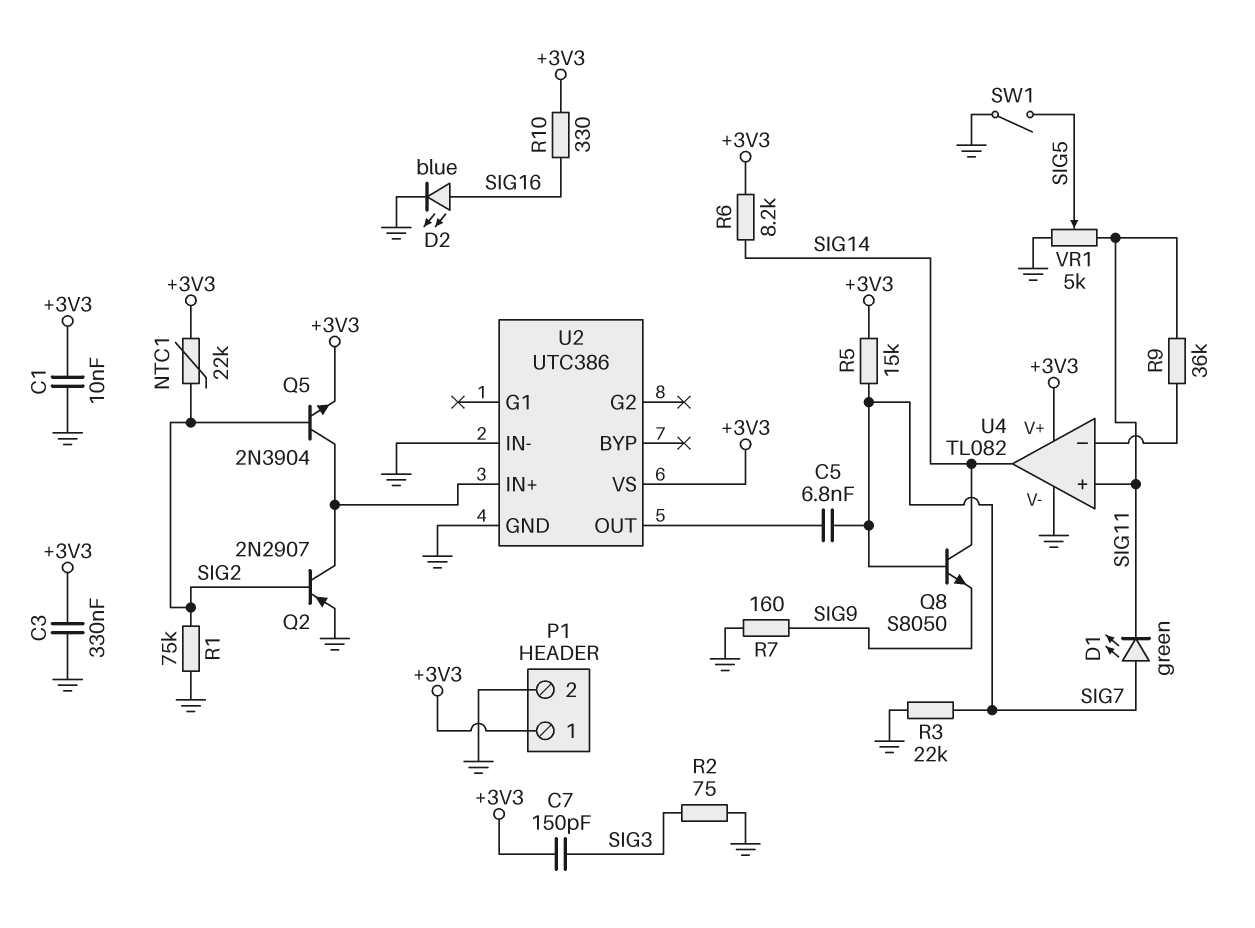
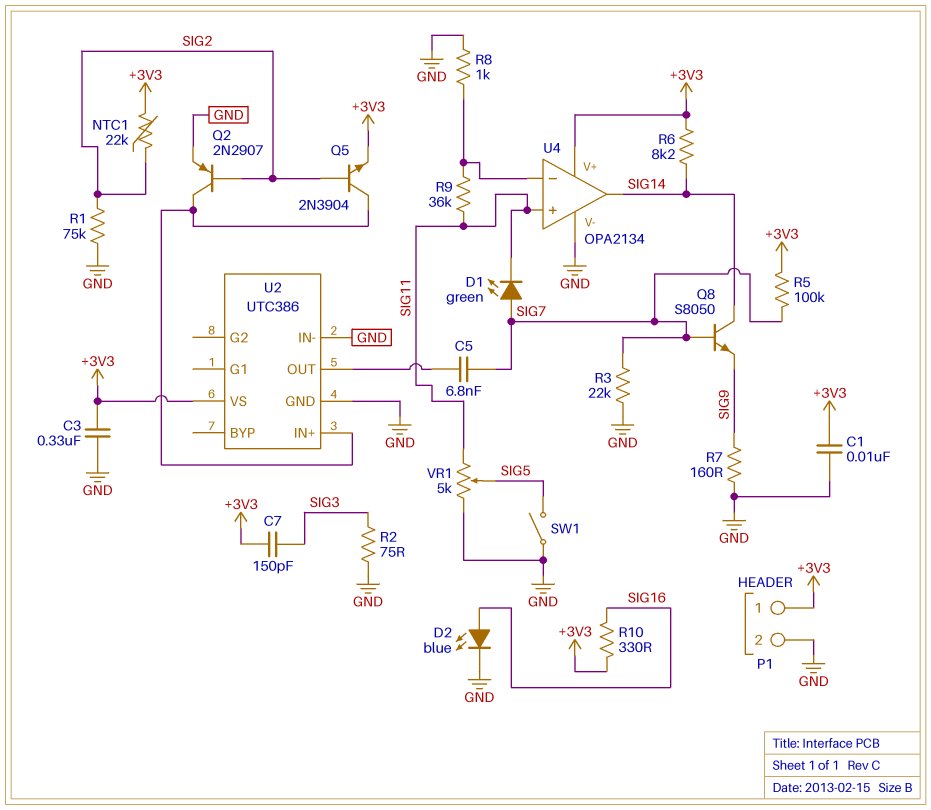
R5: 15k (+3V3, SIG7) -> 100k (+3V3, SIG7)
R8: none -> 1k (GND, U4/in-)
U4: TL082 -> OPA2134

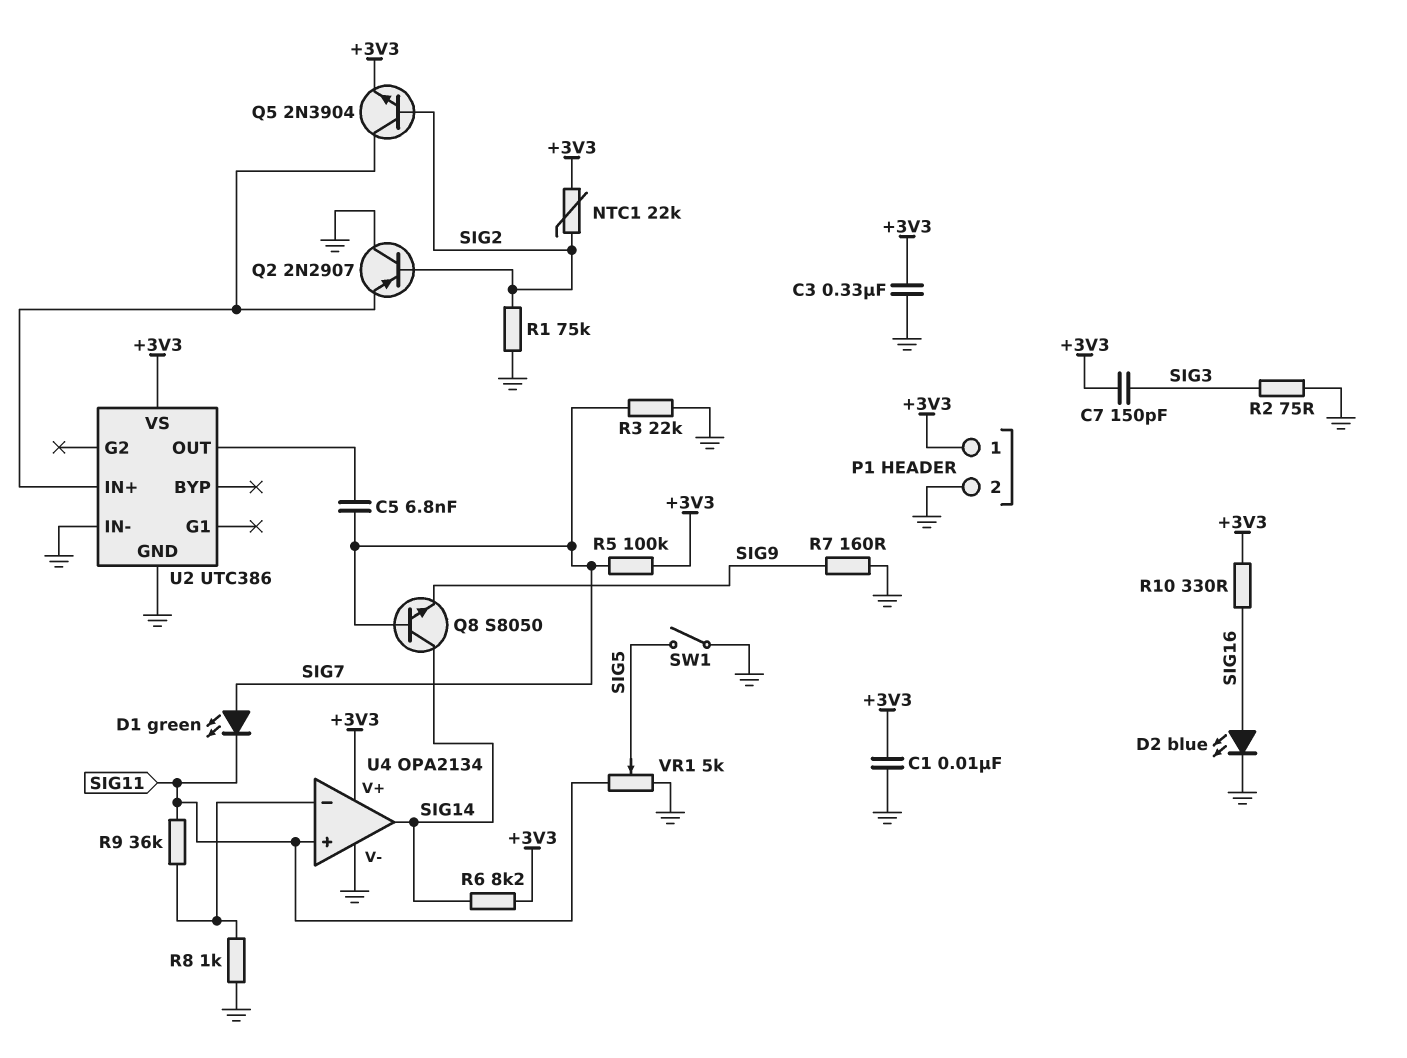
Q2: PNP 2N2907 (B SIG2, C U2/IN+, E GND) -> PNP 2N2907 (B SIG2, C GND, E U2/IN+)

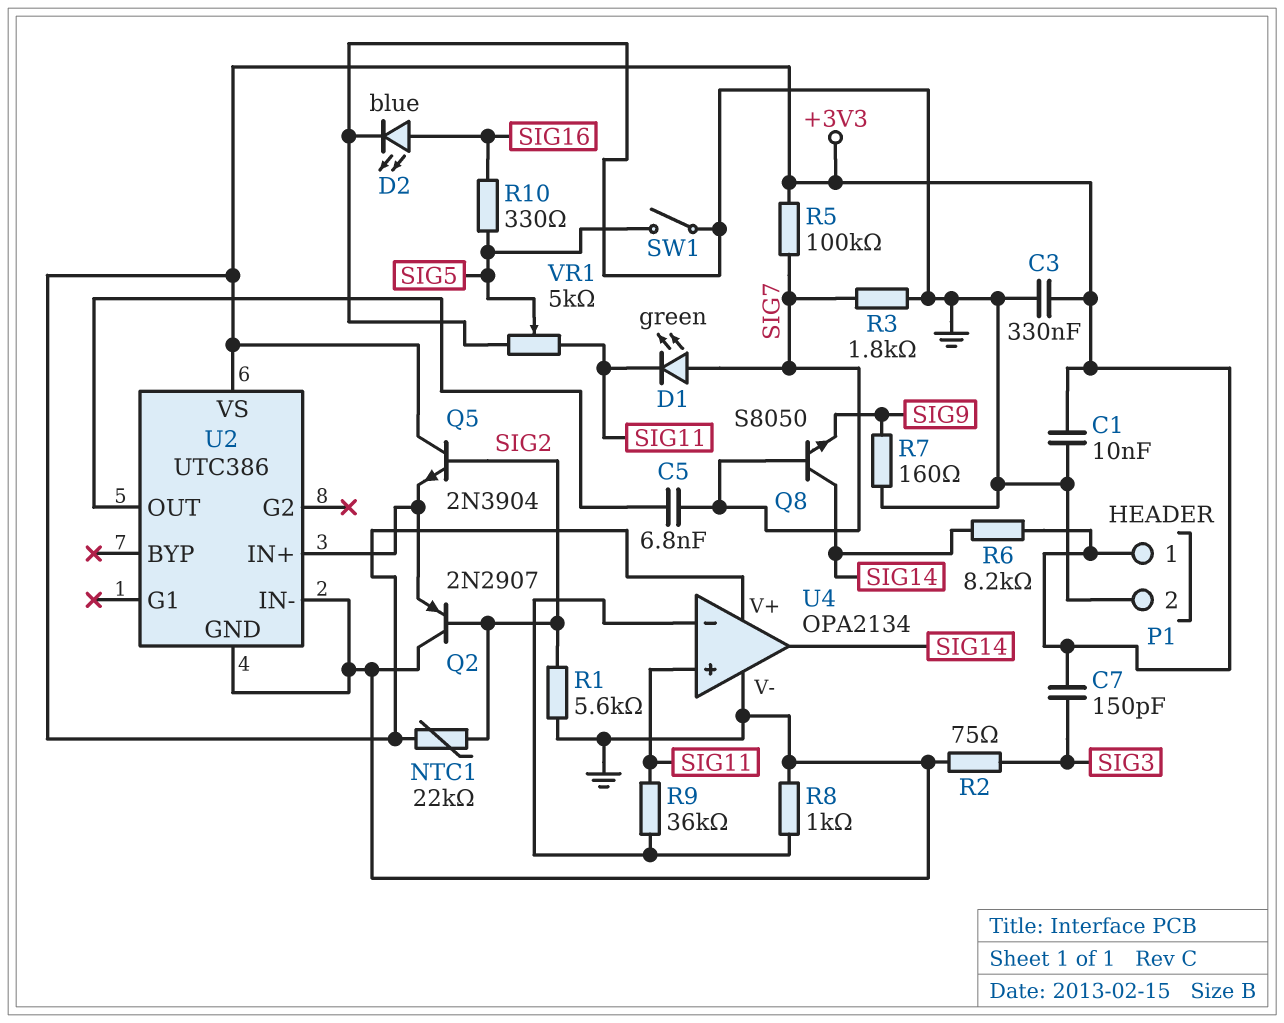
Q5: NPN 2N3904 (B SIG2, C U2/IN+, E +3V3) -> NPN 2N3904 (B SIG2, C +3V3, E U2/IN+)
R1: 75k (GND, SIG2) -> 5.6k (GND, SIG2)
R3: 22k (GND, SIG7) -> 1.8k (GND, SIG7)
R10: 330 (+3V3, SIG16) -> 330 (SIG5, SIG16)

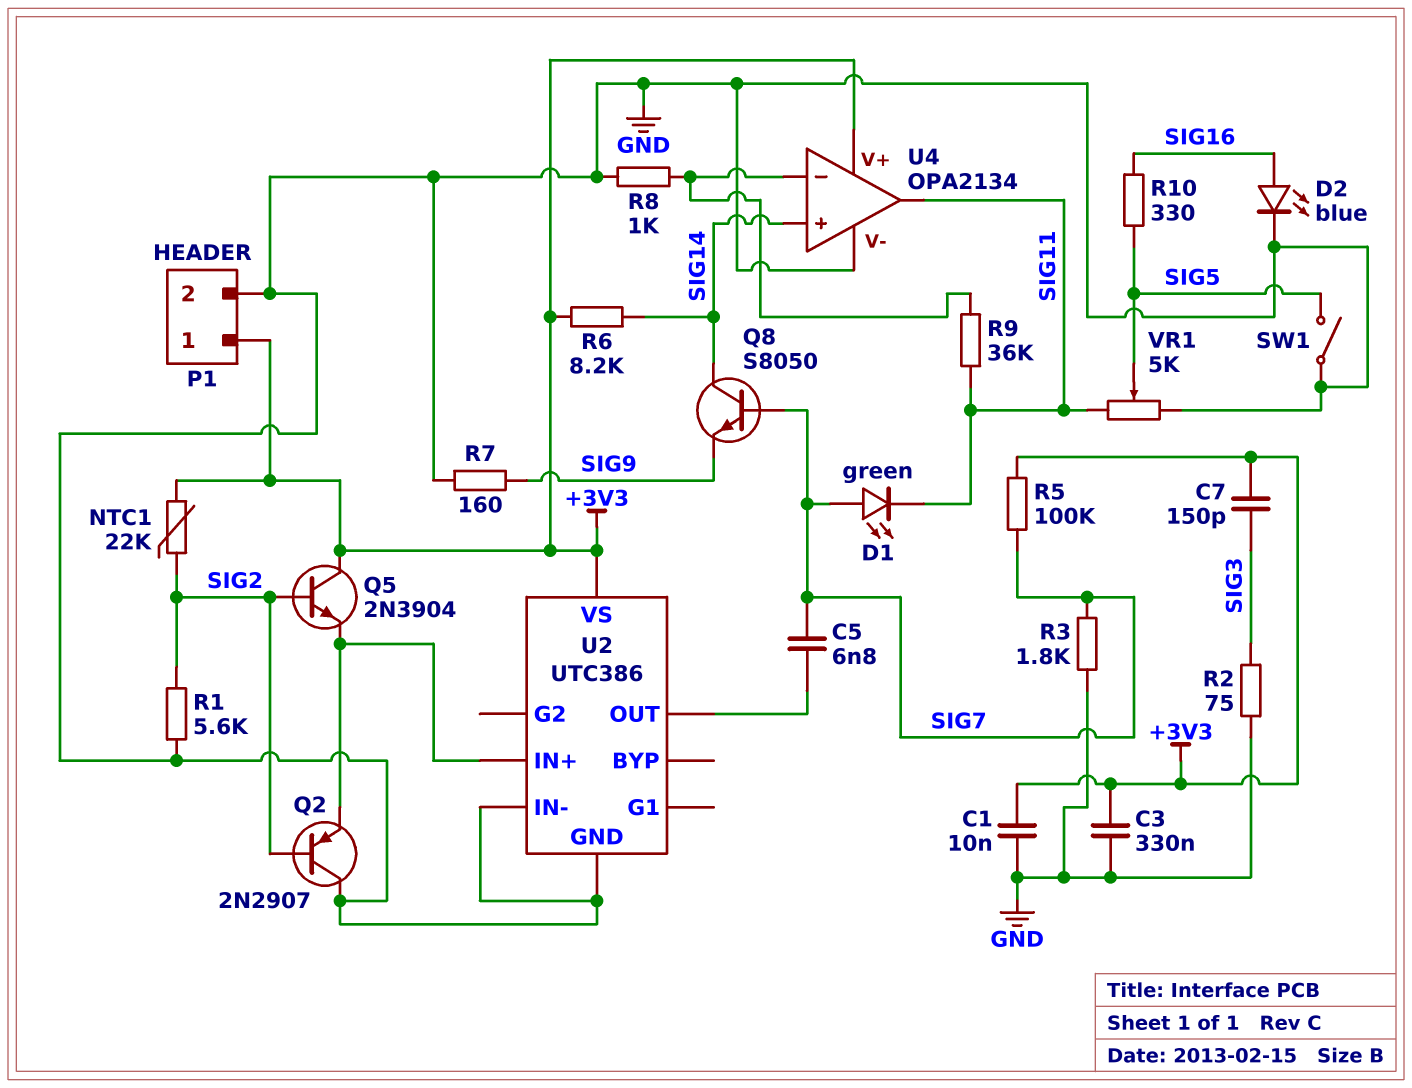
U4 pin in+: SIG11 -> SIG14
U4 pin out: SIG14 -> SIG11

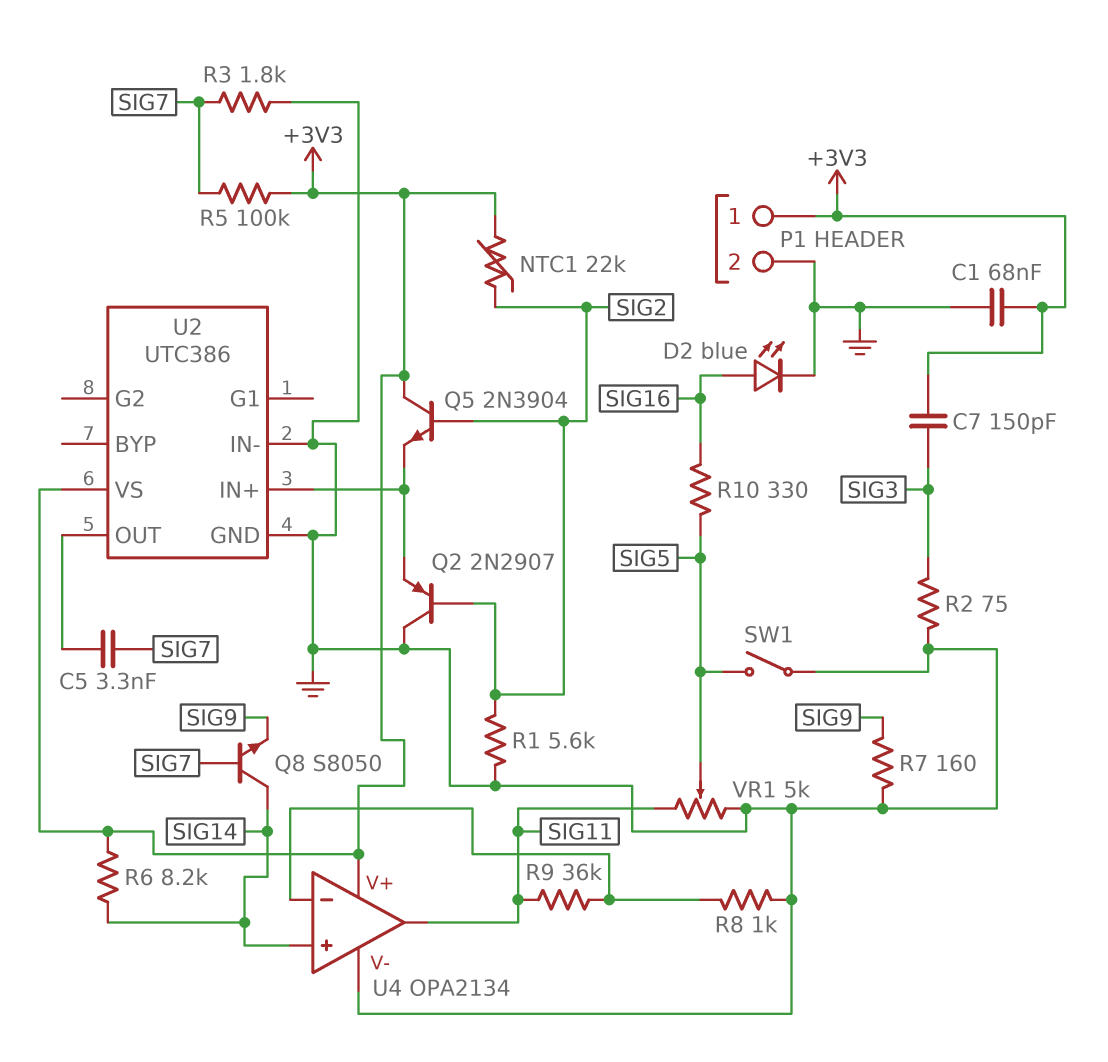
C1: 10nF (+3V3, GND) -> 68nF (+3V3, GND)
C3: 330nF (+3V3, GND) -> none
C5: 6.8nF (SIG7, U2/OUT) -> 3.3nF (SIG7, U2/OUT)
D1: LED green (A SIG7, K SIG11) -> none

